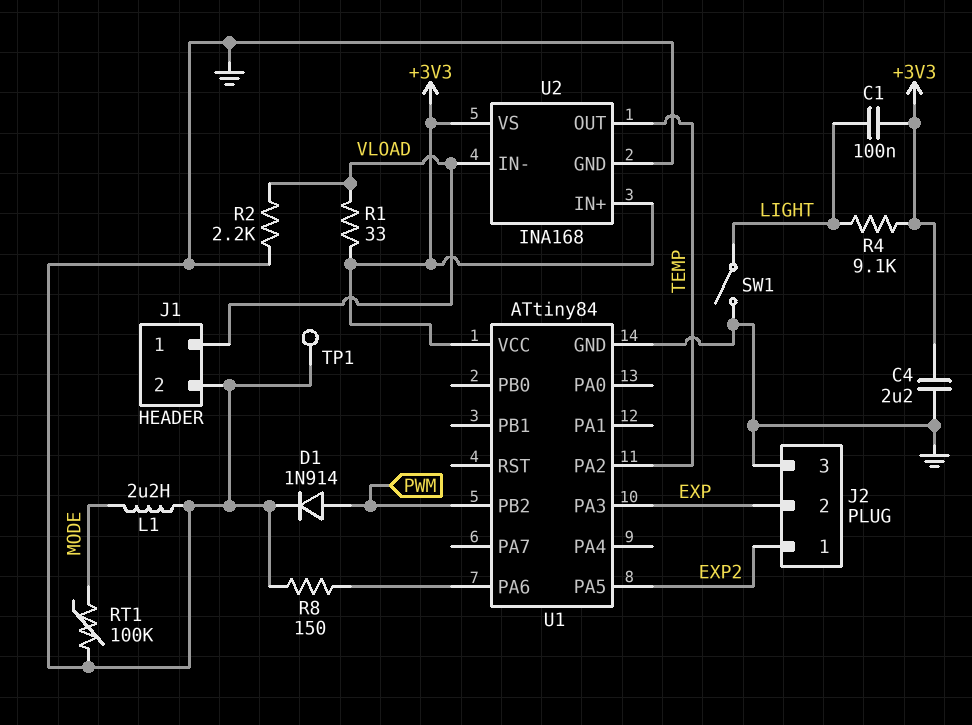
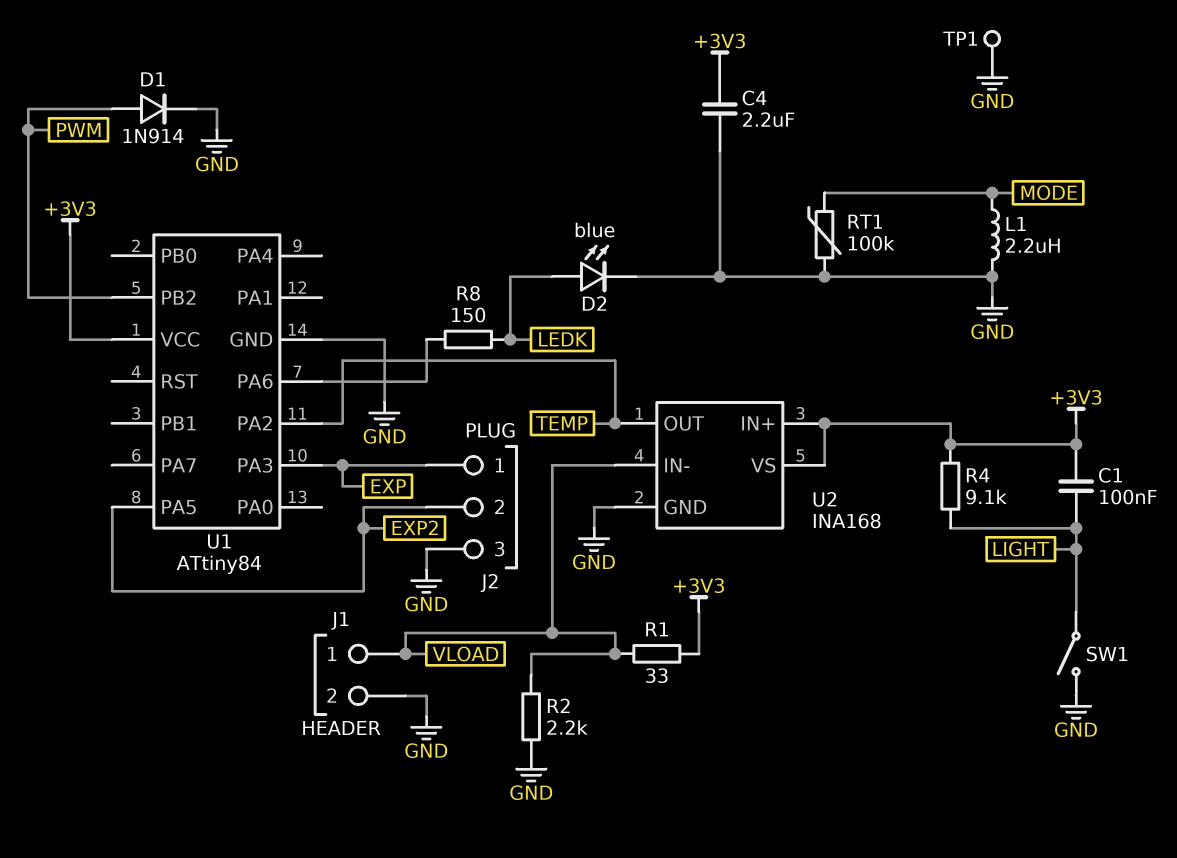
D2: none -> LED blue (A LEDK, K GND)
J2 pin 1: EXP2 -> EXP
J2 pin 2: EXP -> EXP2
R8: 150 (GND, U1/PA6) -> 150 (LEDK, U1/PA6)

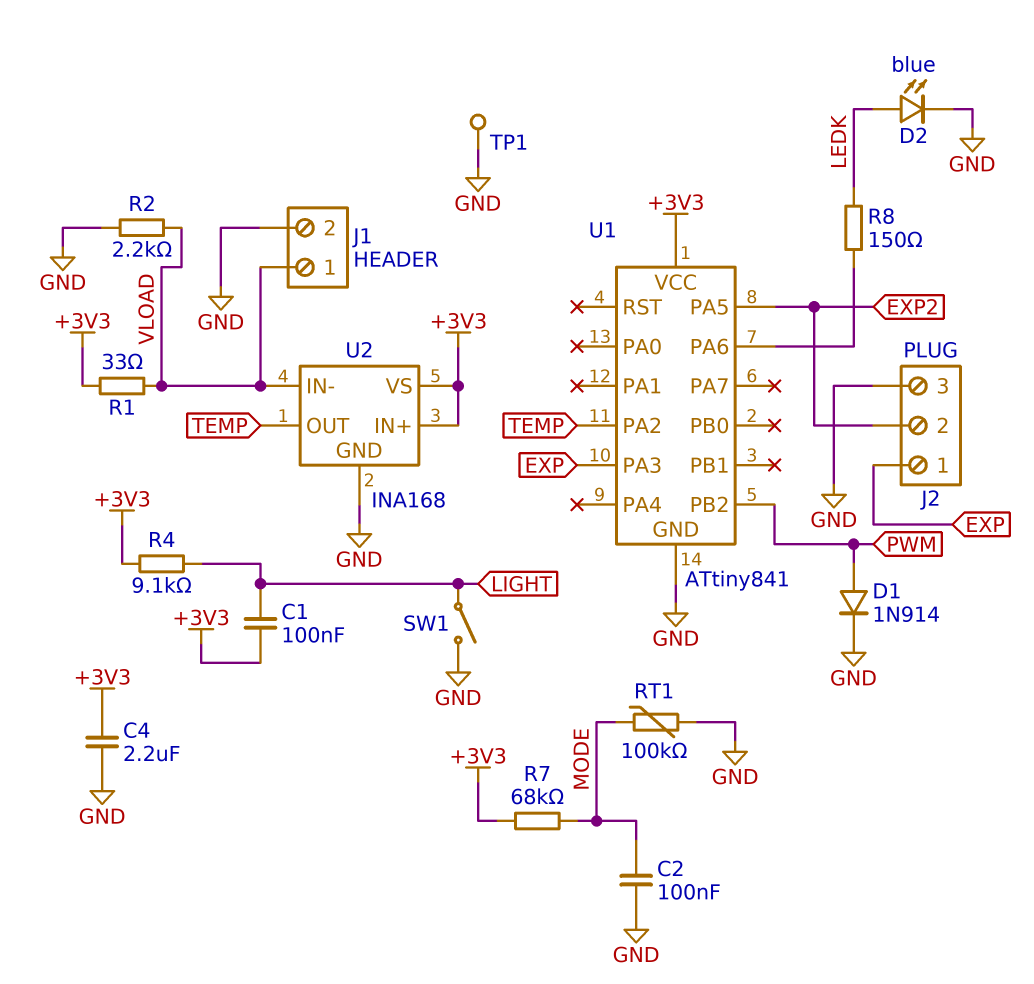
C2: none -> 100nF (GND, MODE)
L1: 2.2uH (GND, MODE) -> none
R7: none -> 68k (+3V3, MODE)
U1: ATtiny84 -> ATtiny841

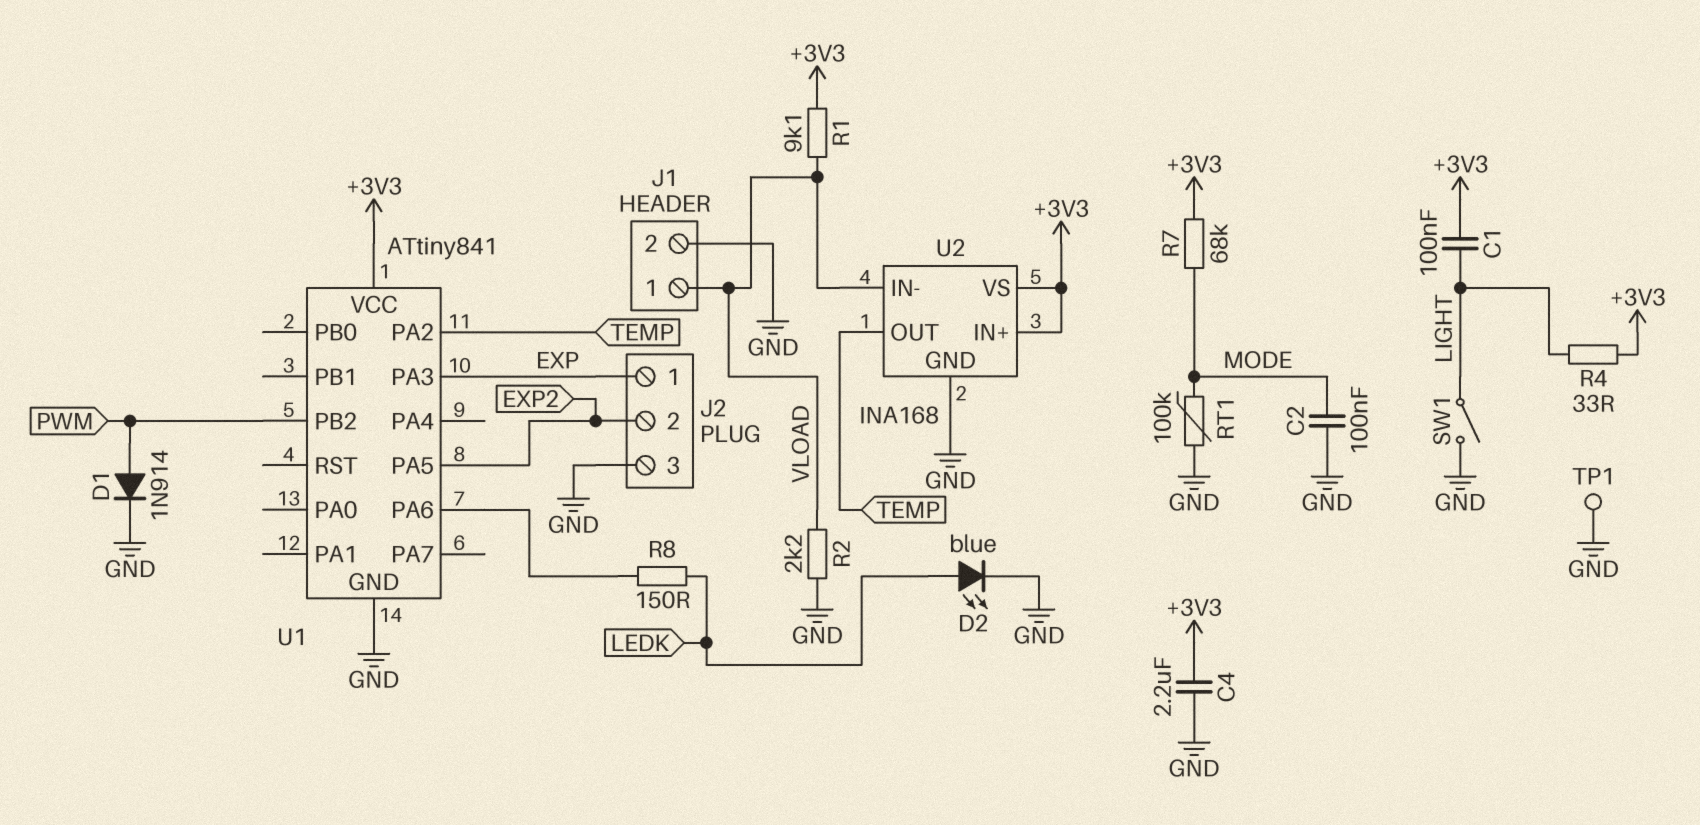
R1: 33 (+3V3, VLOAD) -> 9.1k (+3V3, VLOAD)
R4: 9.1k (+3V3, LIGHT) -> 33 (+3V3, LIGHT)

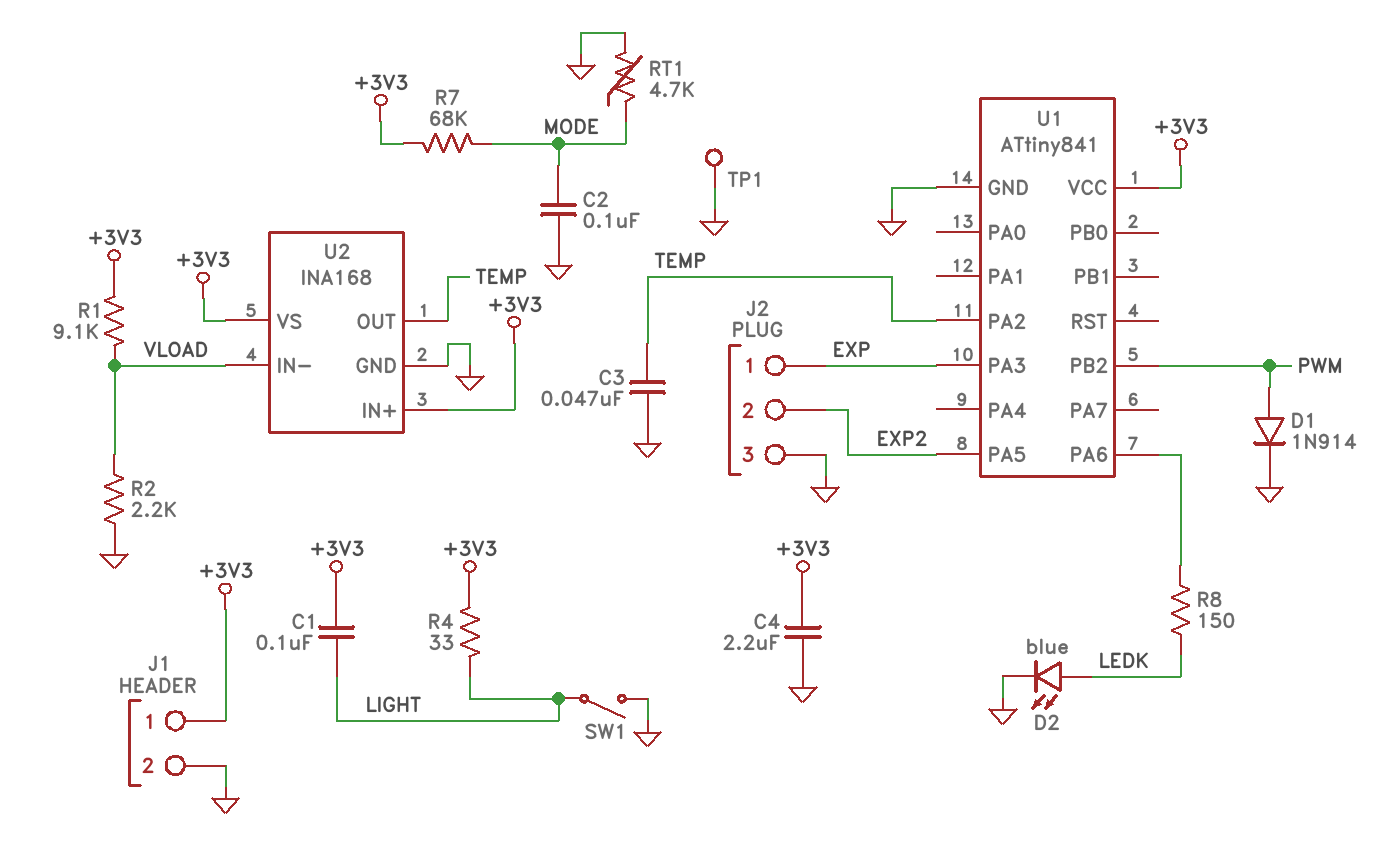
C3: none -> 47nF (GND, TEMP)
J1 pin 1: VLOAD -> +3V3
RT1: 100k (GND, MODE) -> 4.7k (GND, MODE)

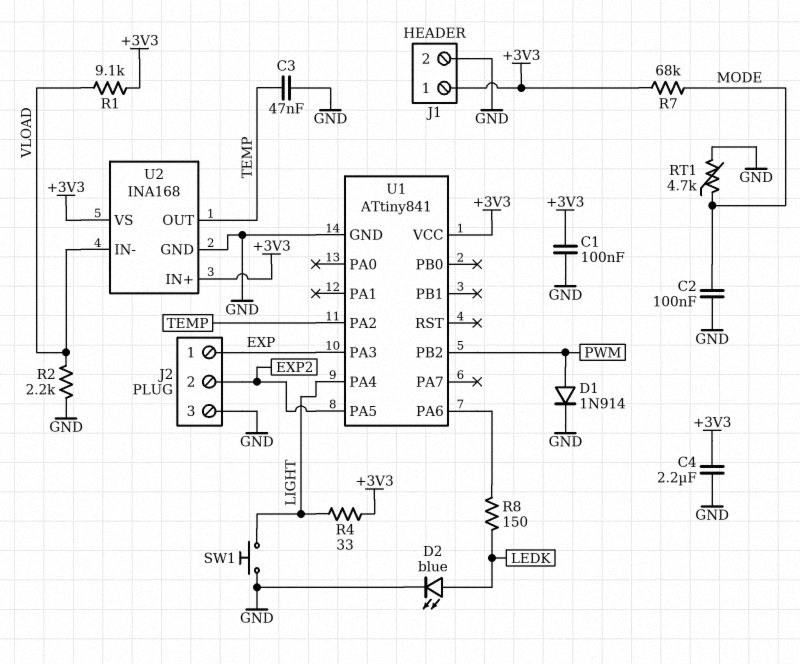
C1: 100nF (+3V3, LIGHT) -> 100nF (+3V3, GND)
SW1: switch (GND, LIGHT) -> button (GND, LIGHT)
TP1: test point (GND) -> none
U1 pin PA4: none -> LIGHT

